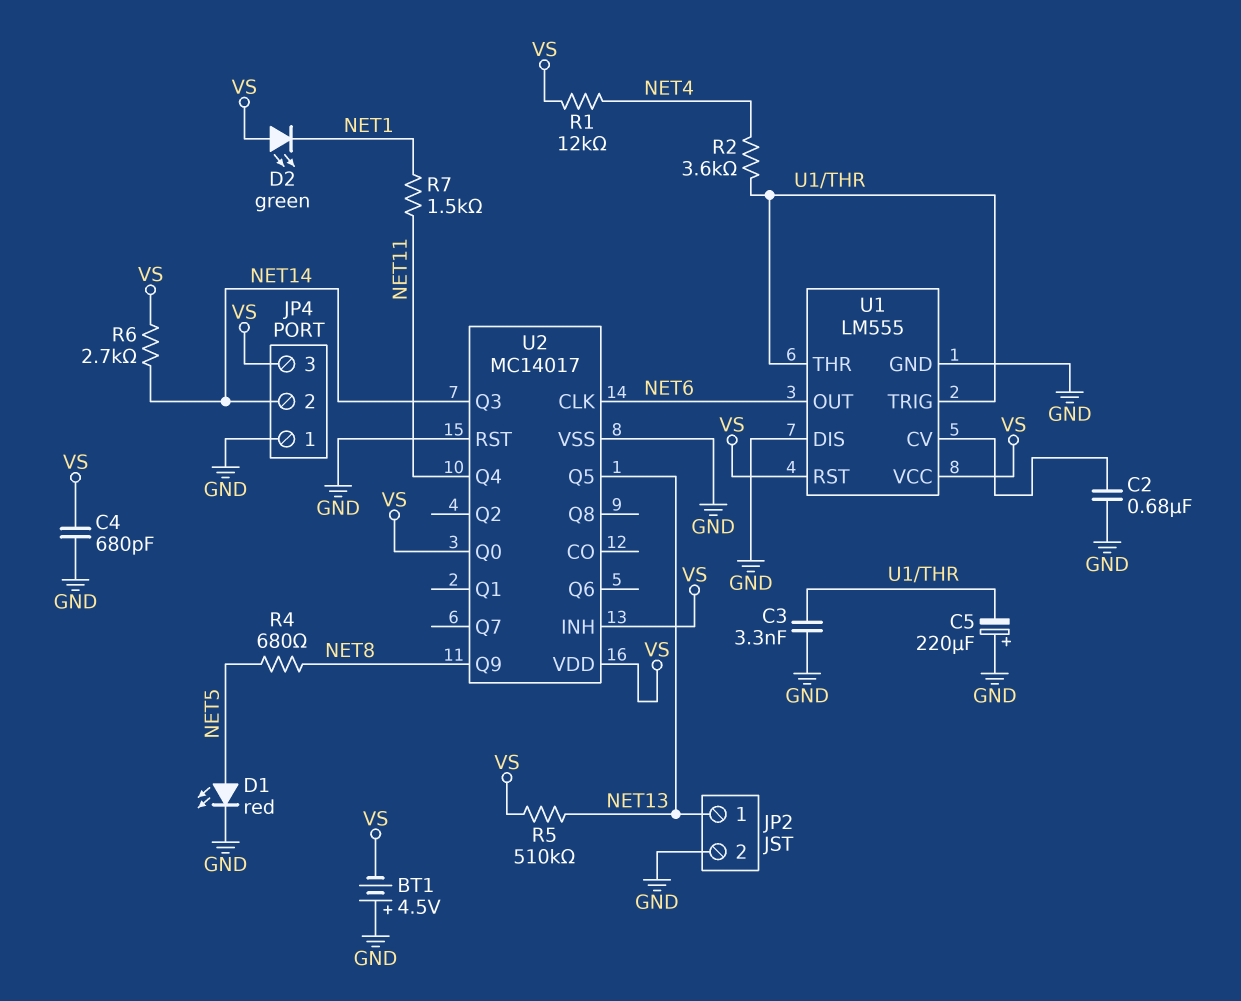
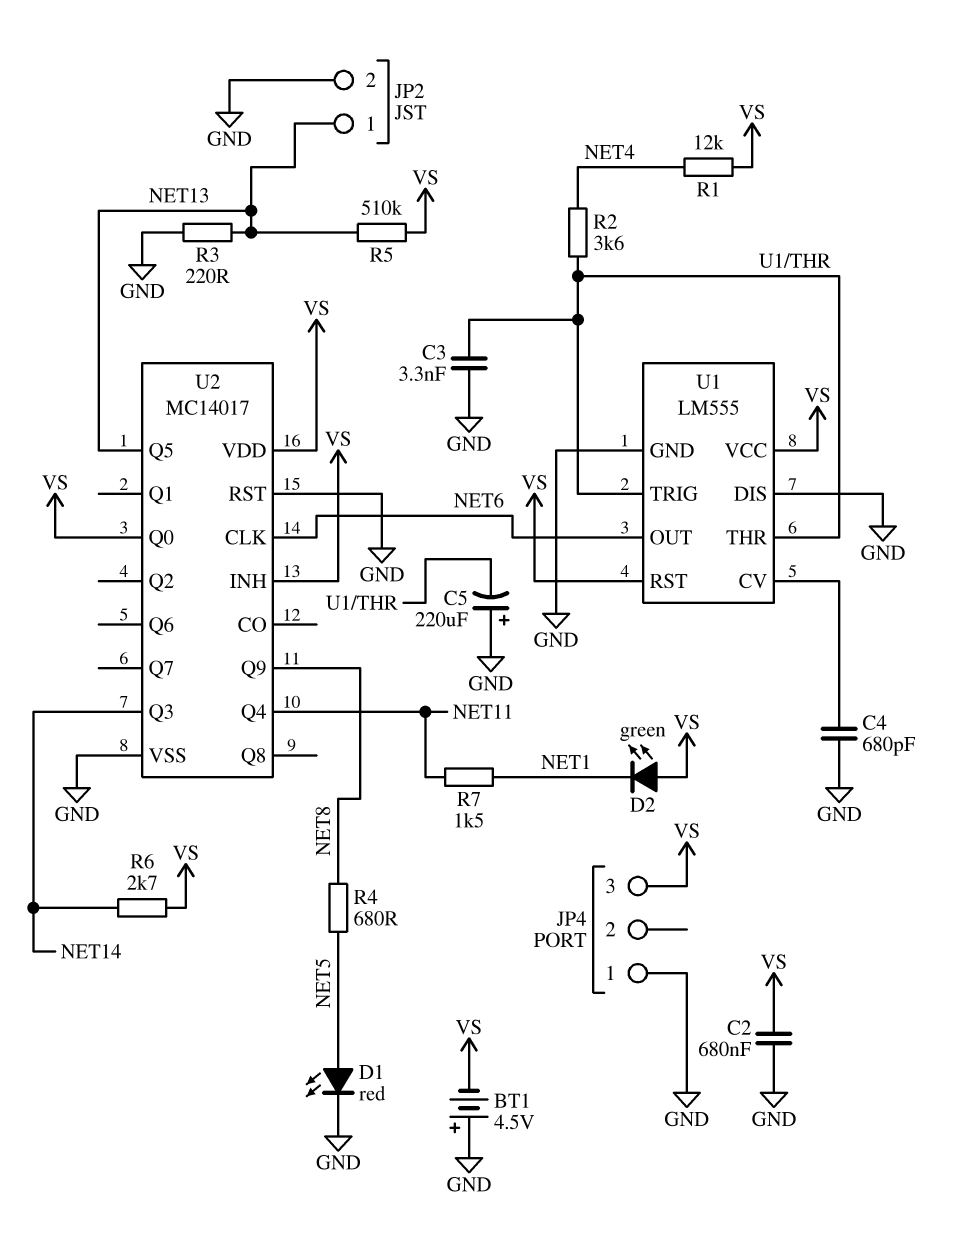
C2: 680nF (GND, U1/CV) -> 680nF (GND, VS)
C4: 680pF (GND, VS) -> 680pF (GND, U1/CV)
JP4 pin 2: NET14 -> none
R3: none -> 220 (GND, NET13)

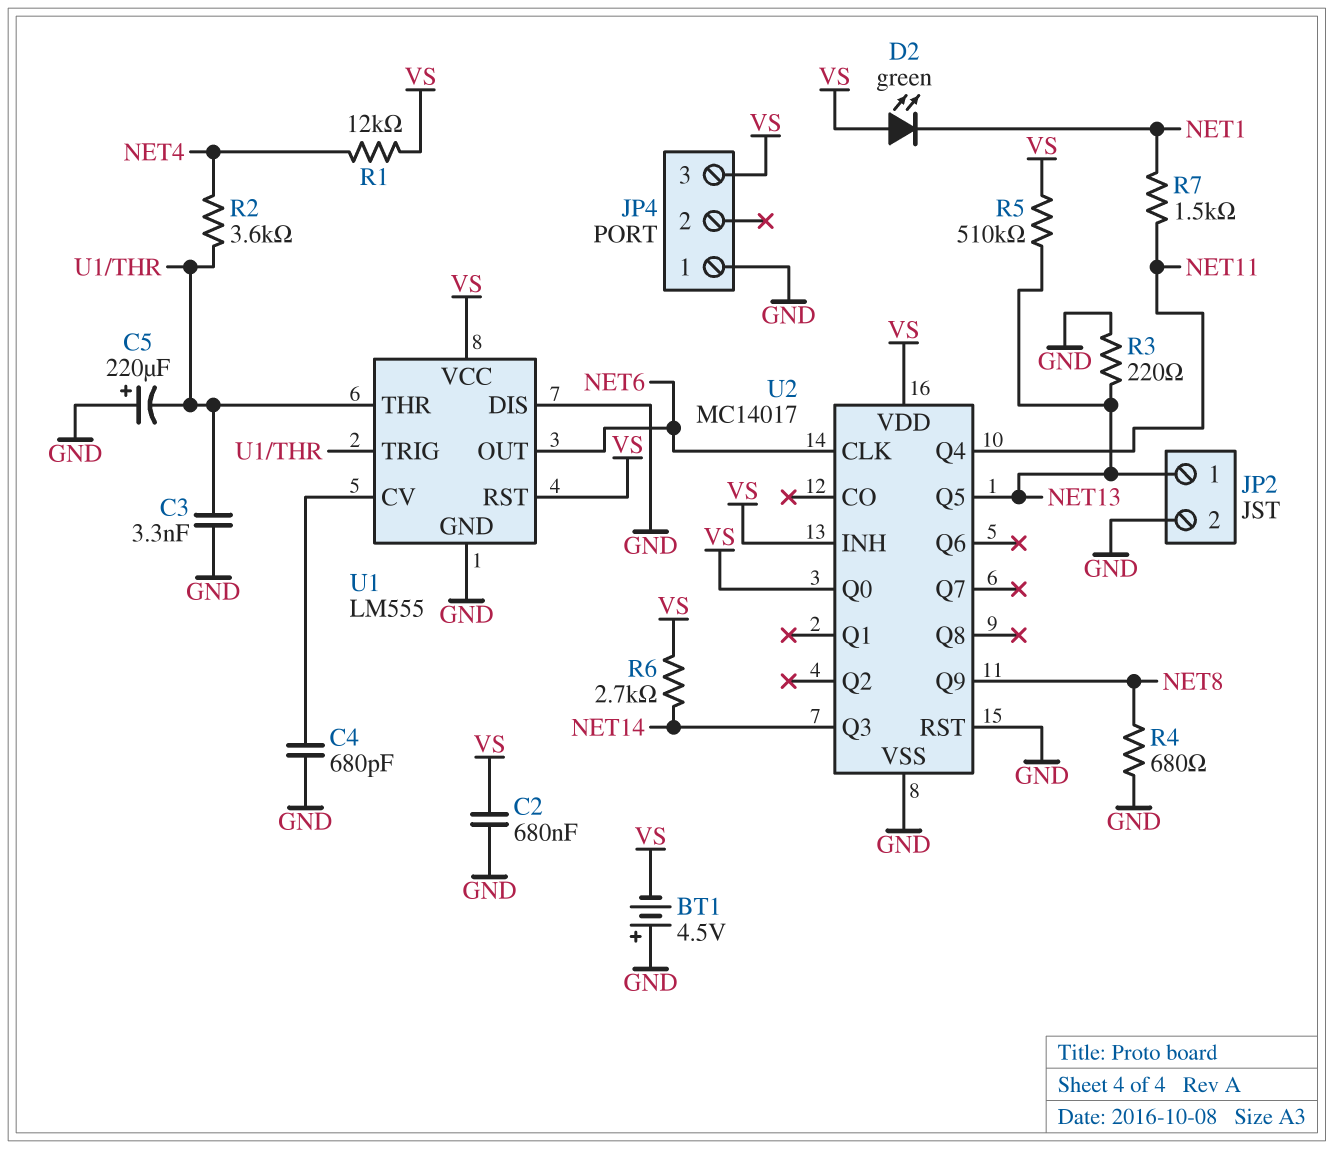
D1: LED red (A NET5, K GND) -> none
R4: 680 (NET5, NET8) -> 680 (GND, NET8)

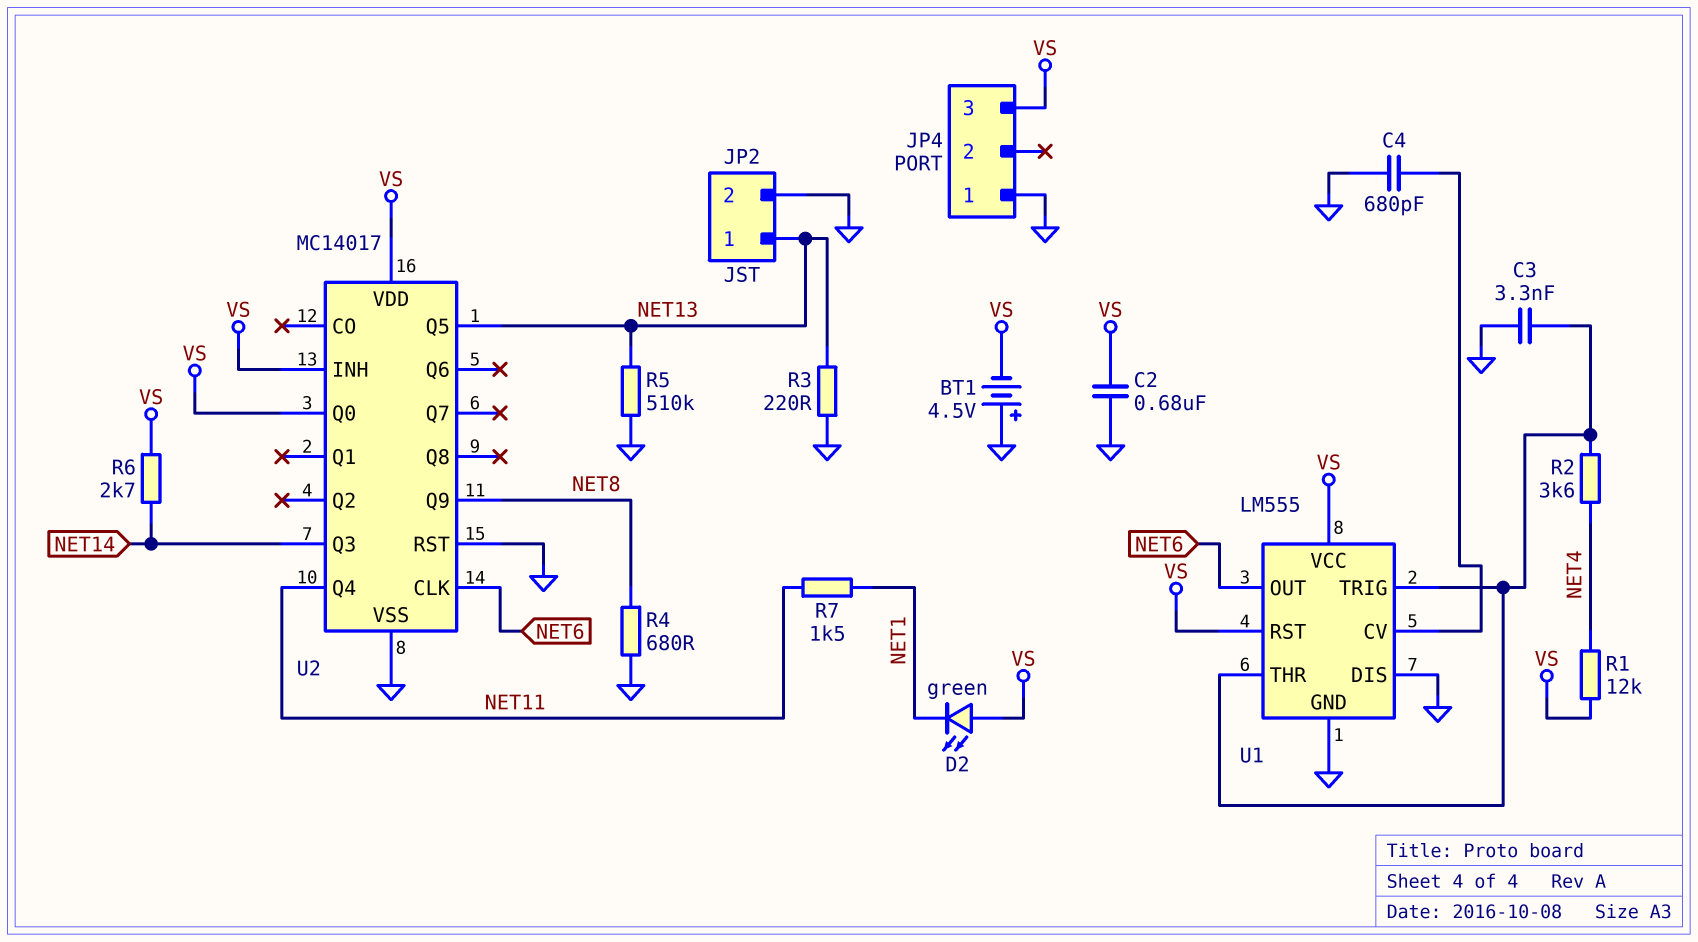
C5: 220uF (plus GND, minus U1/THR) -> none
R5: 510k (NET13, VS) -> 510k (GND, NET13)

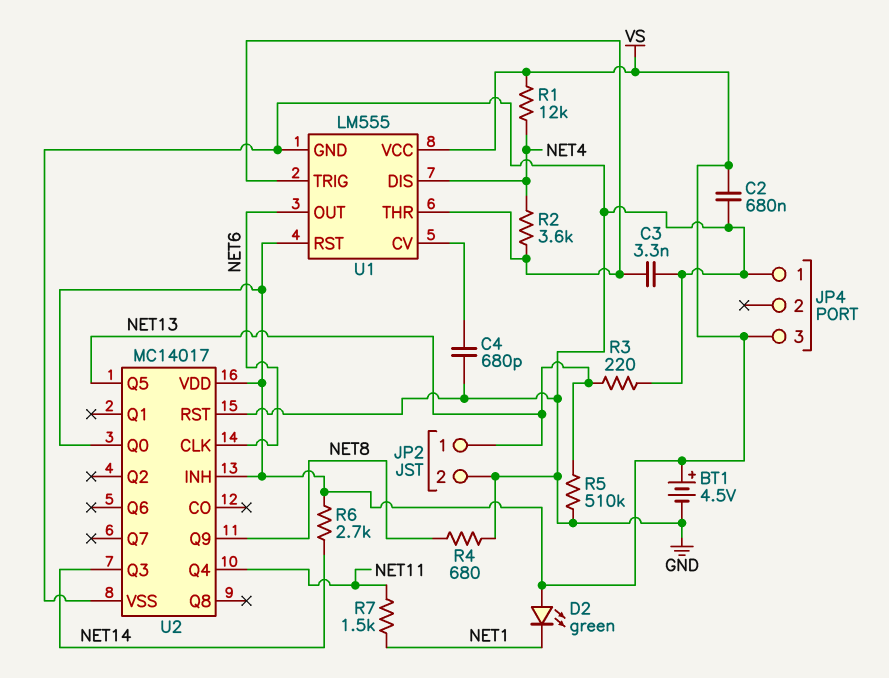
BT1: 4.5V (plus GND, minus VS) -> 4.5V (plus VS, minus GND)
U1 pin DIS: GND -> NET4

